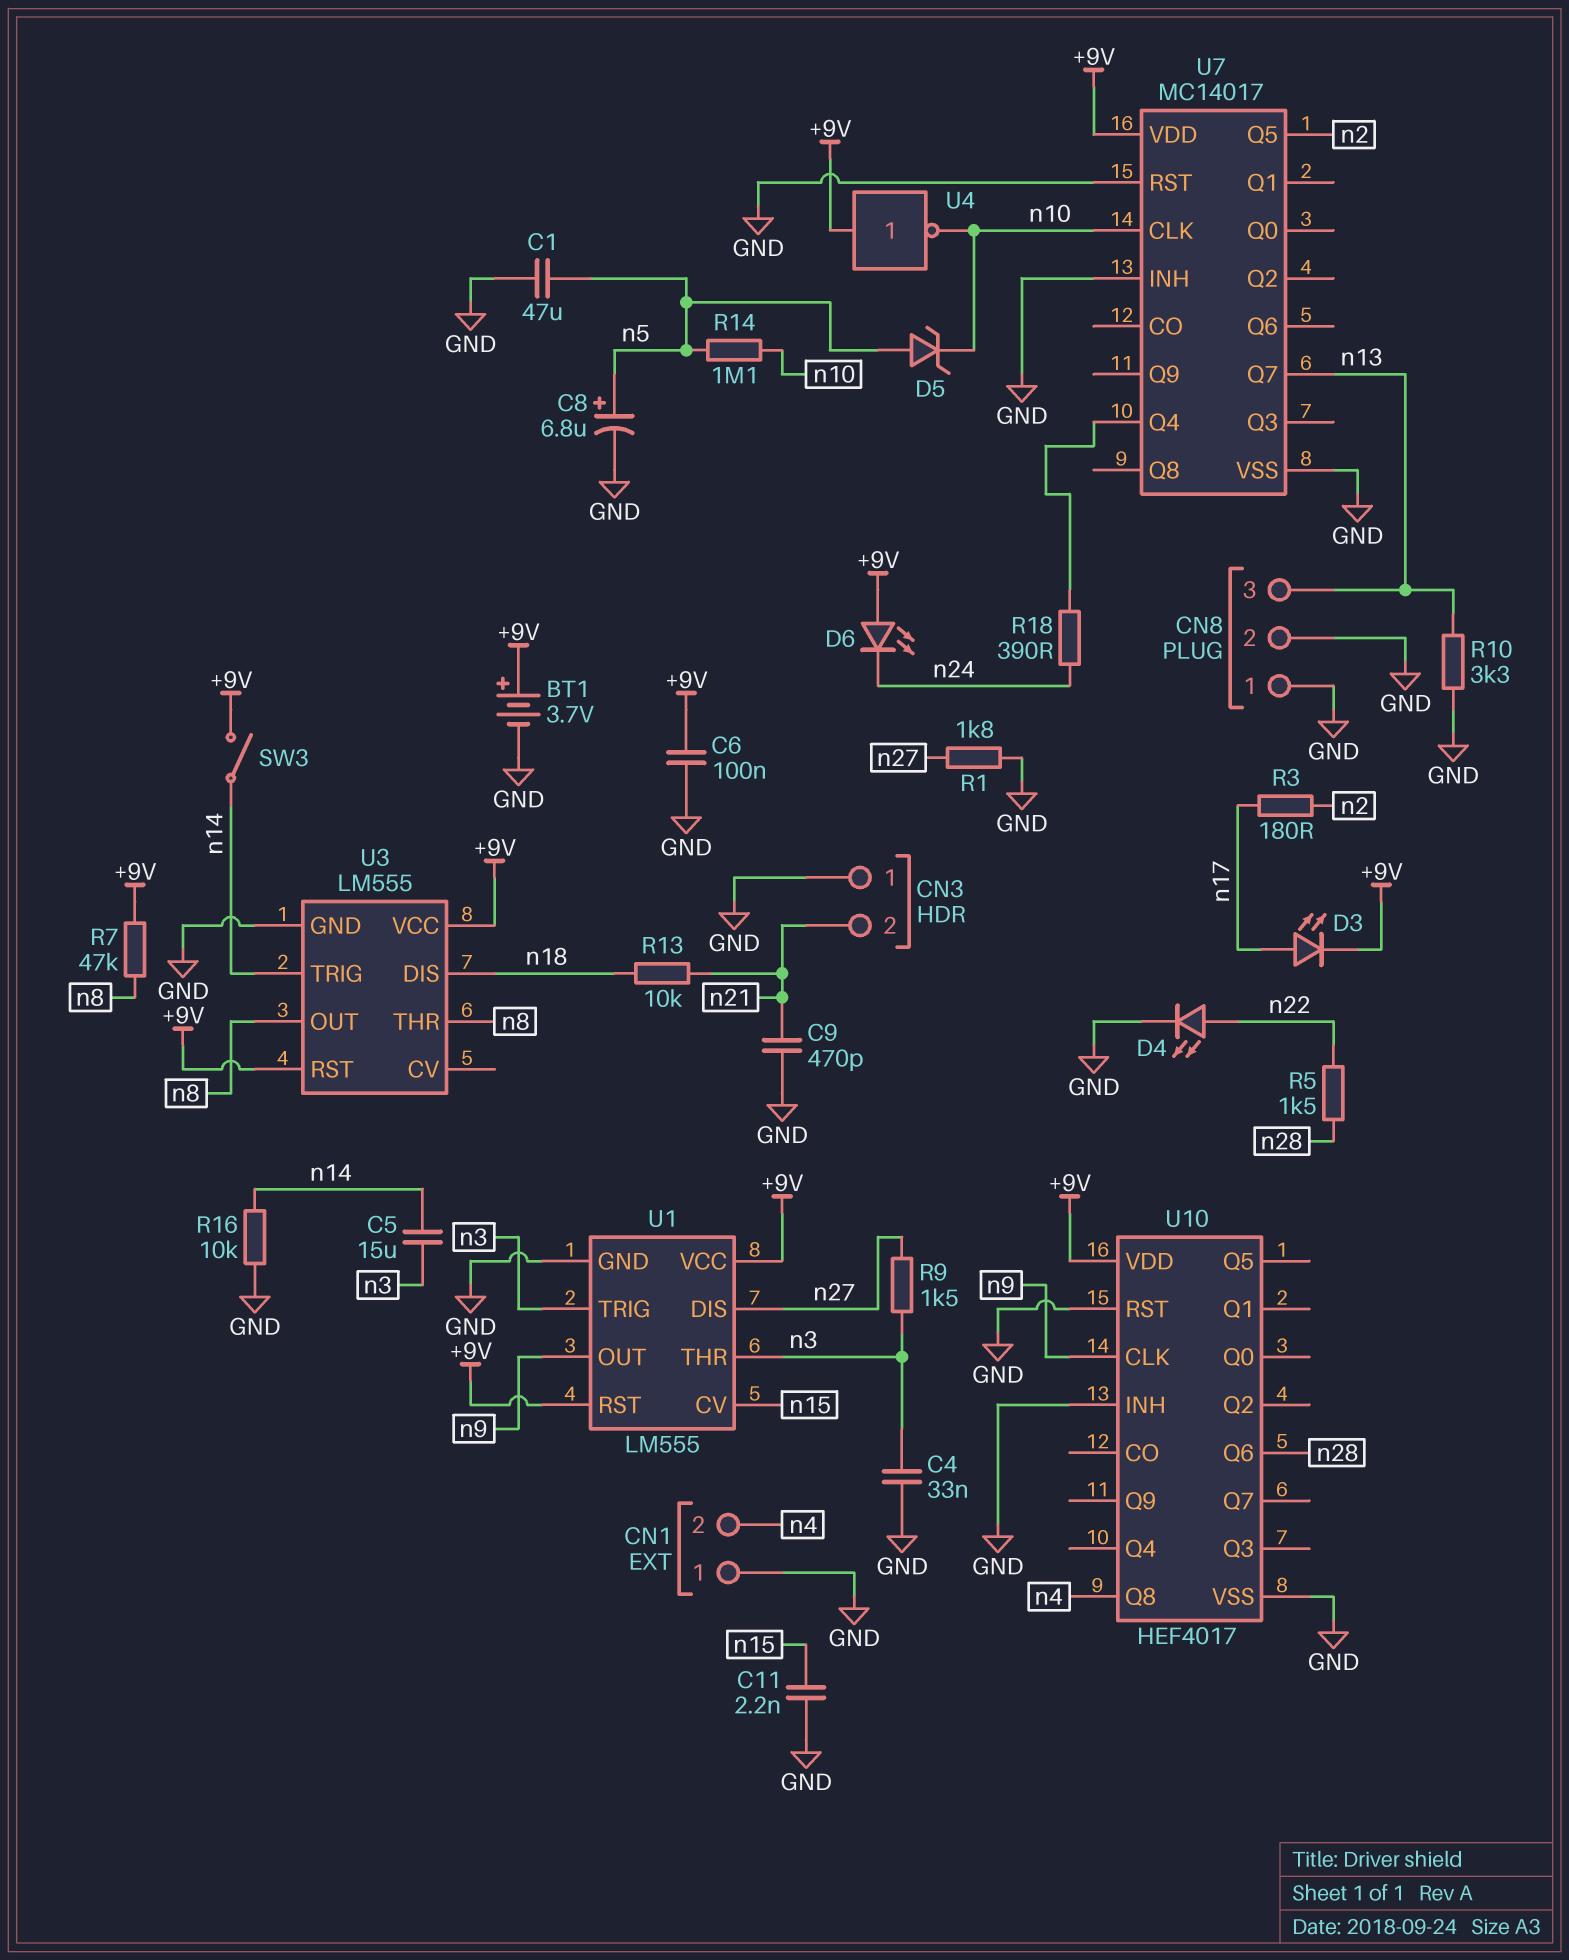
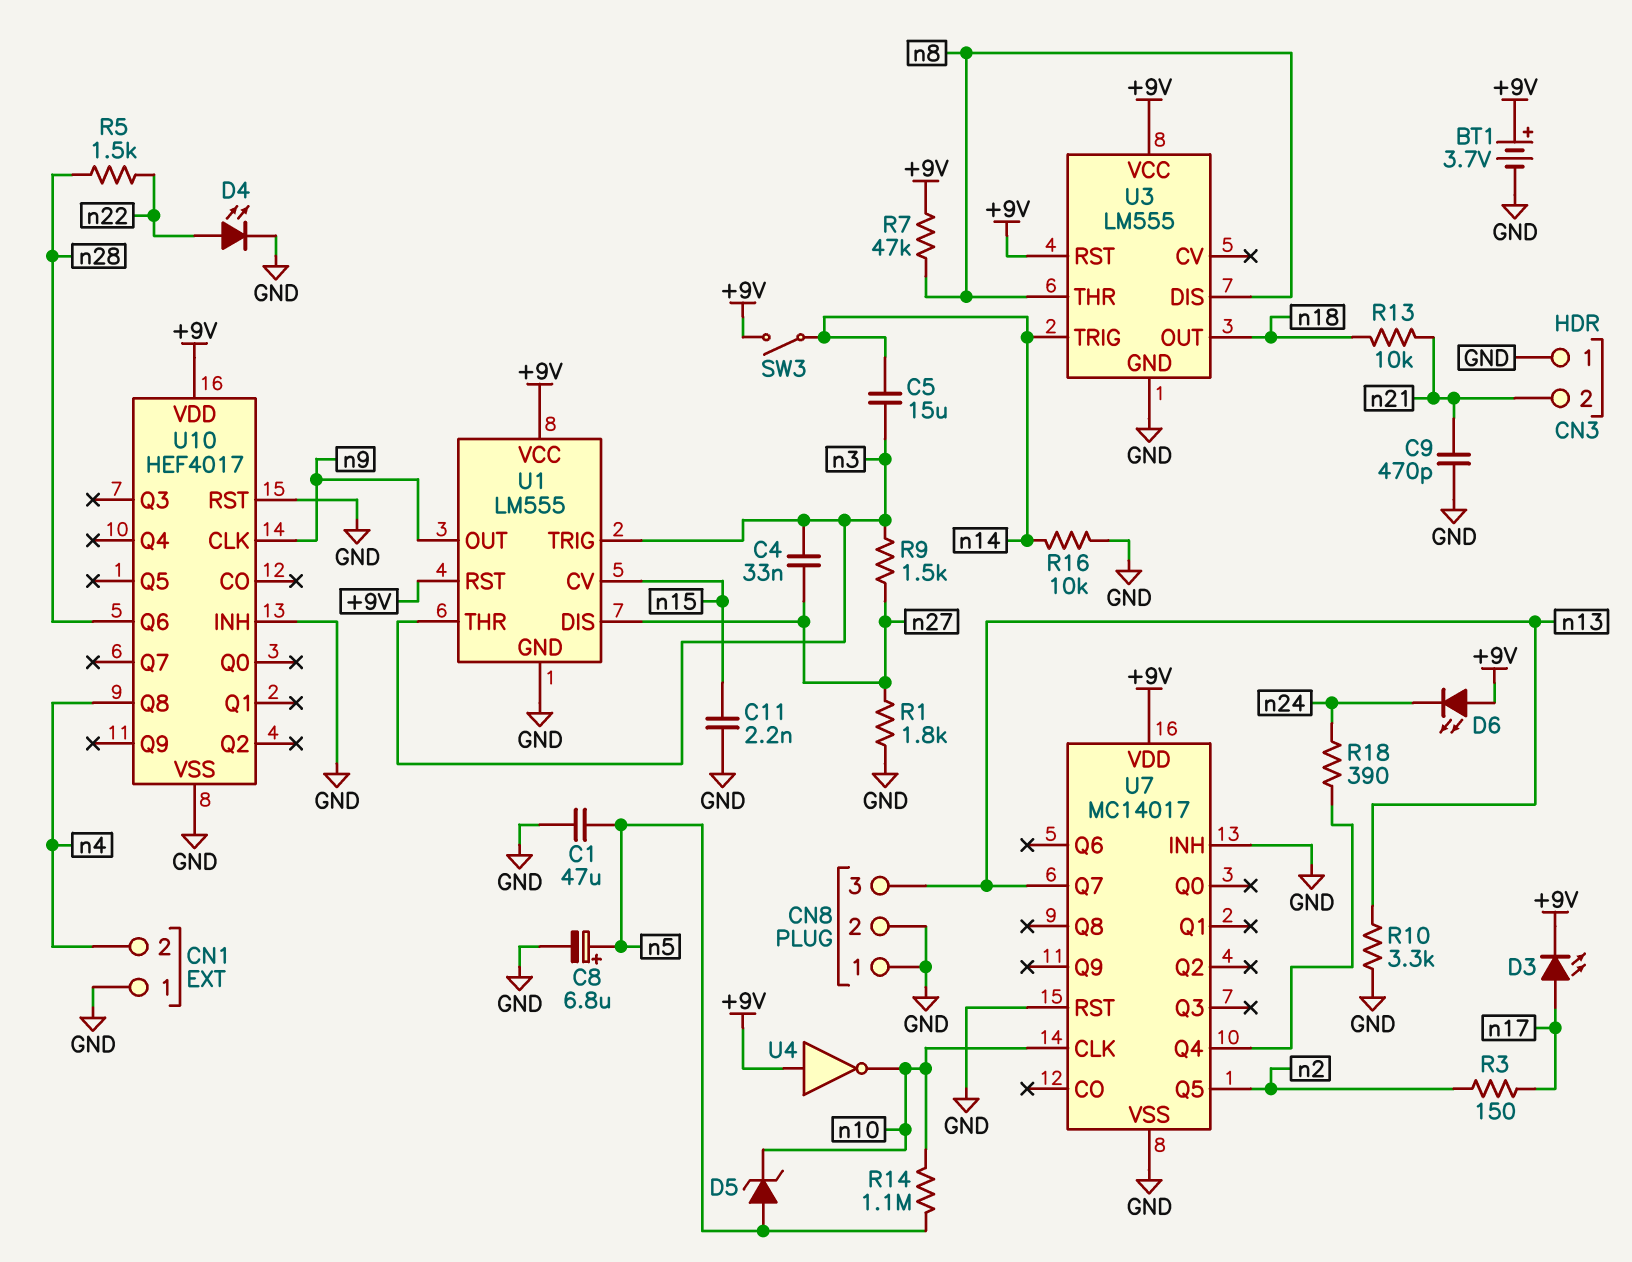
C4: 33nF (GND, n3) -> 33nF (n3, n27)
C6: 100nF (+9V, GND) -> none
R3: 180 (n2, n17) -> 150 (n2, n17)
U3 pin DIS: n18 -> n8
U3 pin OUT: n8 -> n18

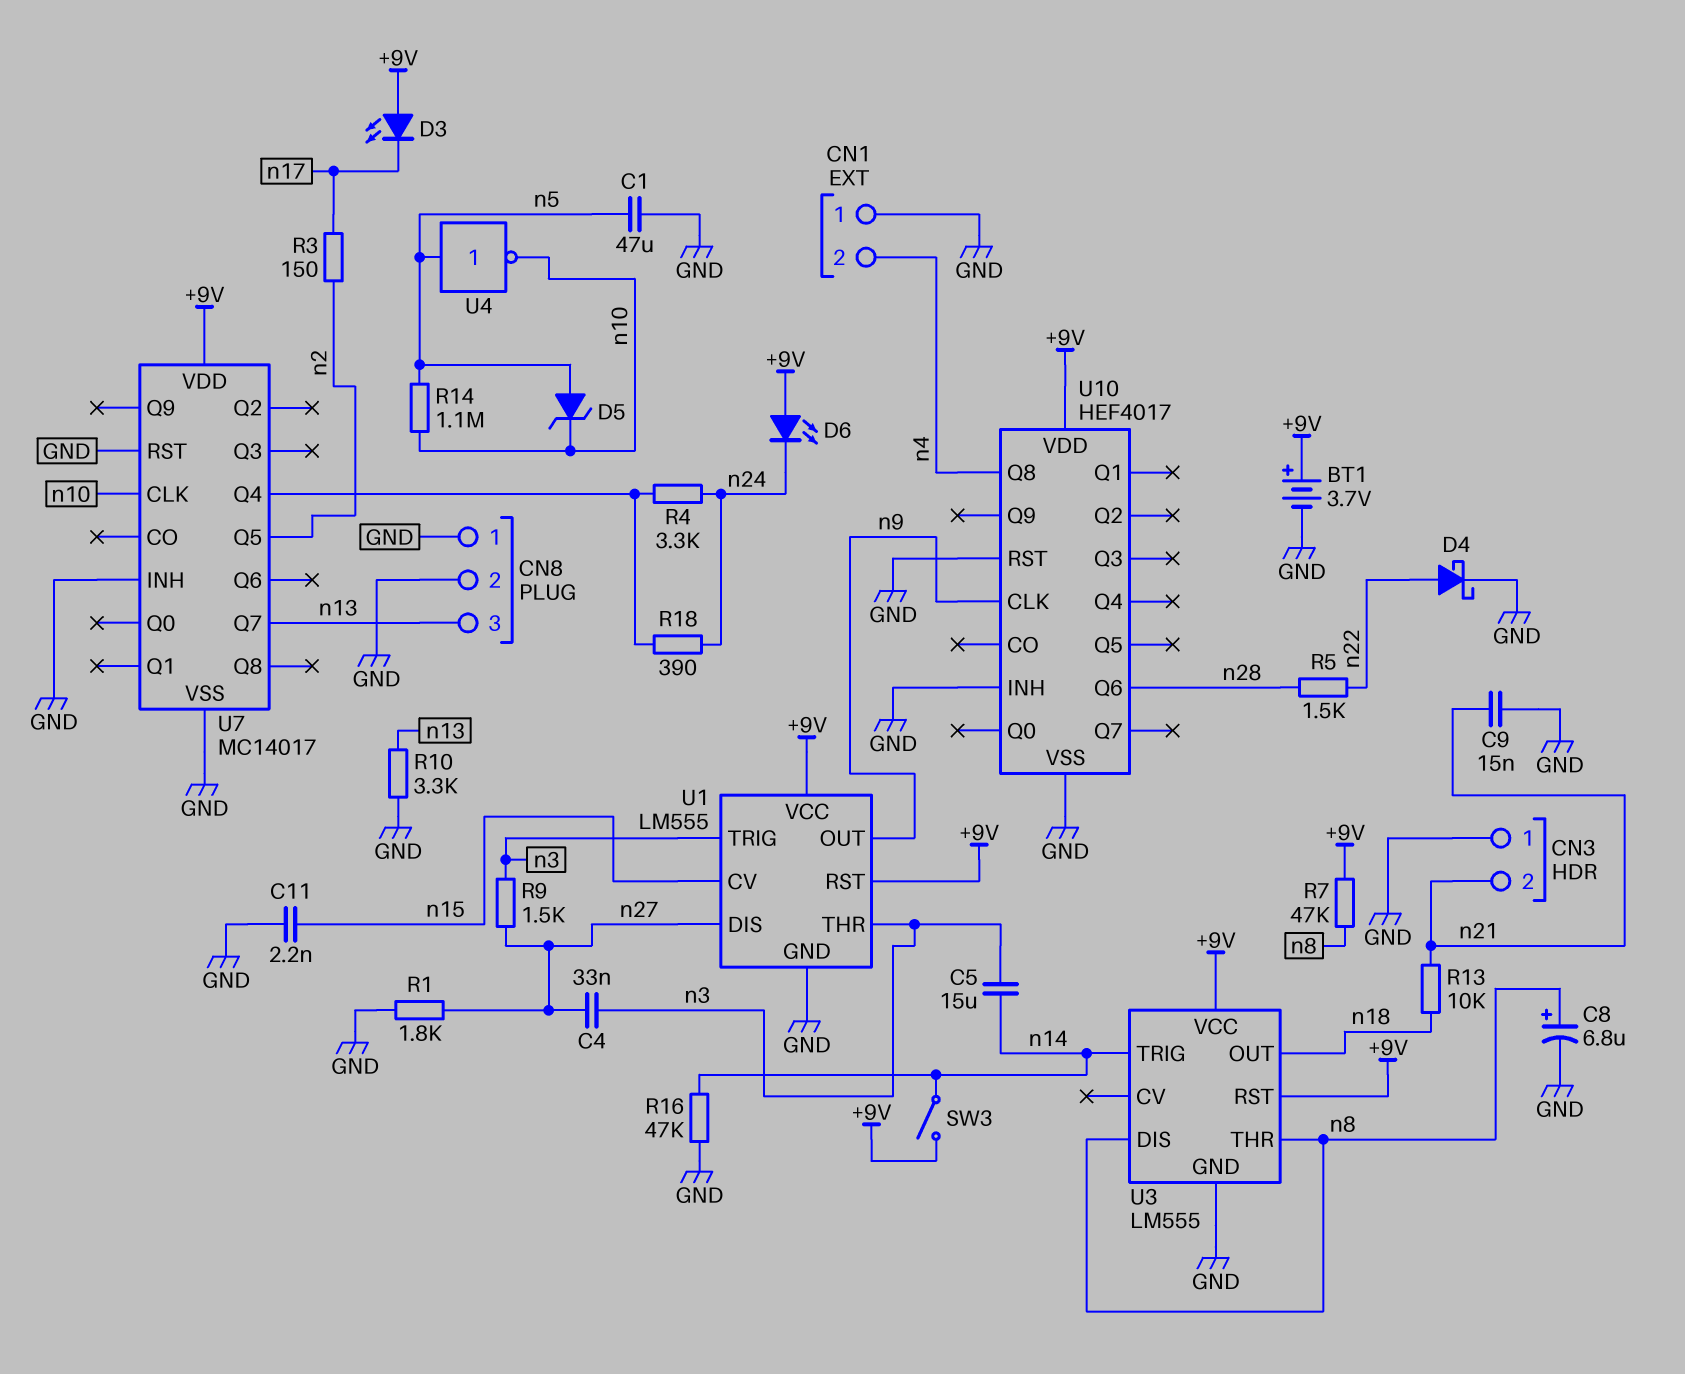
C8: 6.8uF (plus n5, minus GND) -> 6.8uF (plus n8, minus GND)
C9: 470pF (GND, n21) -> 15nF (GND, n21)
D3: LED (A n17, K +9V) -> LED (A +9V, K n17)
D4: LED (A n22, K GND) -> schottky (A n22, K GND)
R4: none -> 3.3k (U7/Q4, n24)
R16: 10k (GND, n14) -> 47k (GND, n14)
U4: NOT (in +9V, out n10) -> NOT (in n5, out n10)

